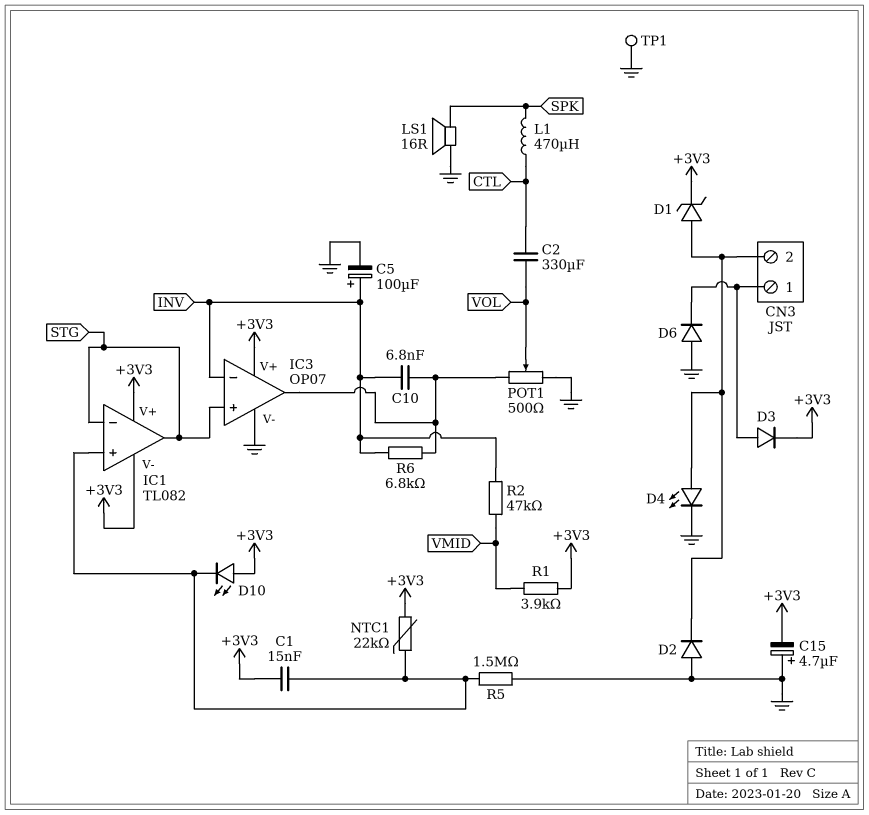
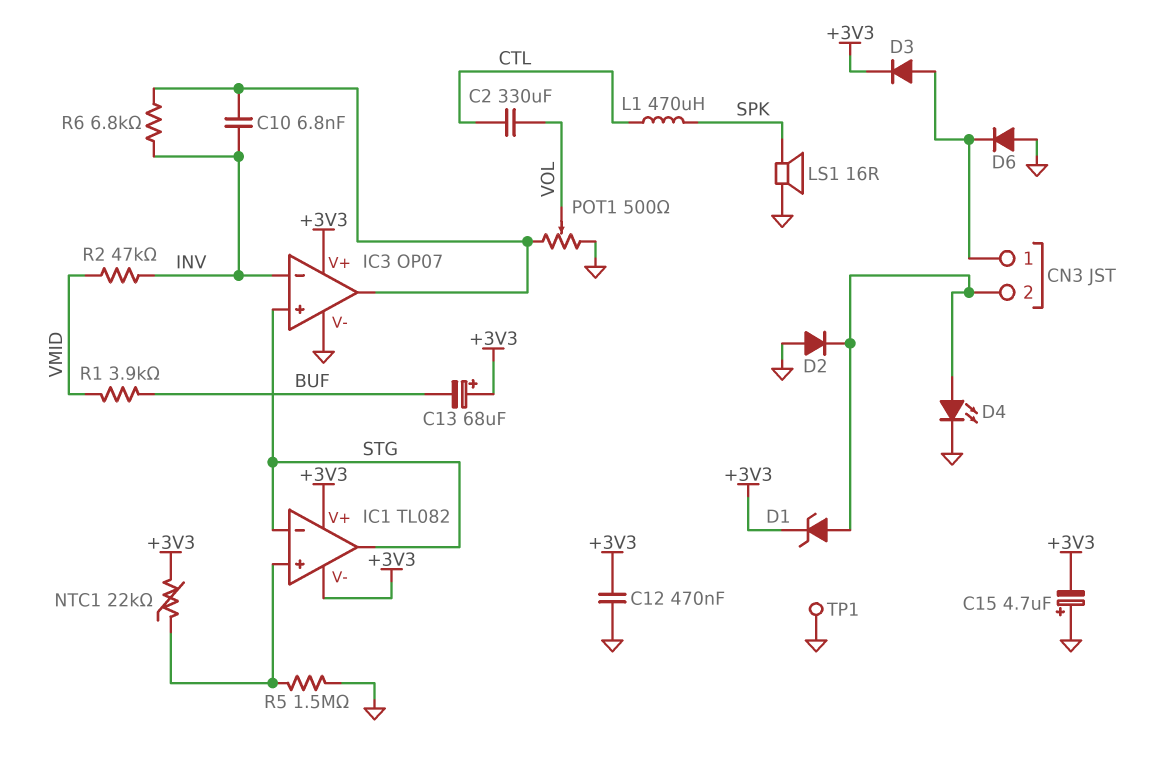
C1: 15nF (+3V3, IC1/in+) -> none
C5: 100uF (plus INV, minus GND) -> none
C12: none -> 470nF (+3V3, GND)
C13: none -> 68uF (plus +3V3, minus BUF)
D10: LED (A +3V3, K IC1/in+) -> none
R1: 3.9k (+3V3, VMID) -> 3.9k (BUF, VMID)

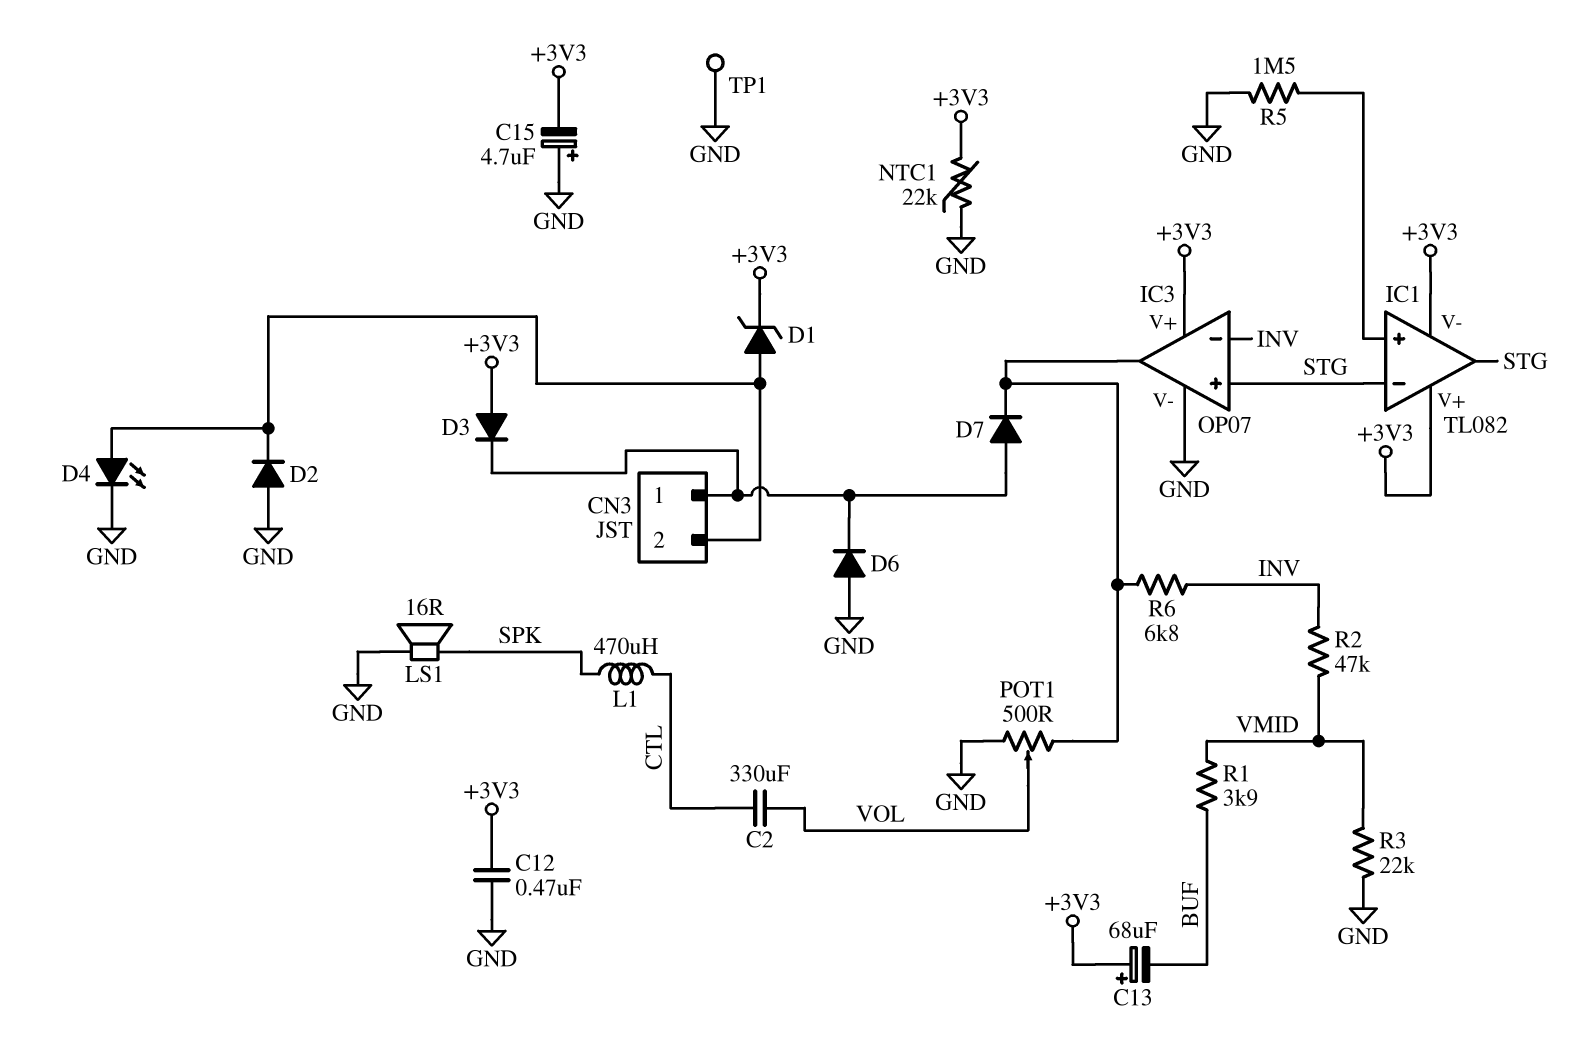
C10: 6.8nF (IC3/out, INV) -> none
D3: diode (A CN3/1, K +3V3) -> diode (A +3V3, K CN3/1)
D7: none -> diode (A CN3/1, K IC3/out)
NTC1: 22k (+3V3, IC1/in+) -> 22k (+3V3, GND)
R3: none -> 22k (GND, VMID)

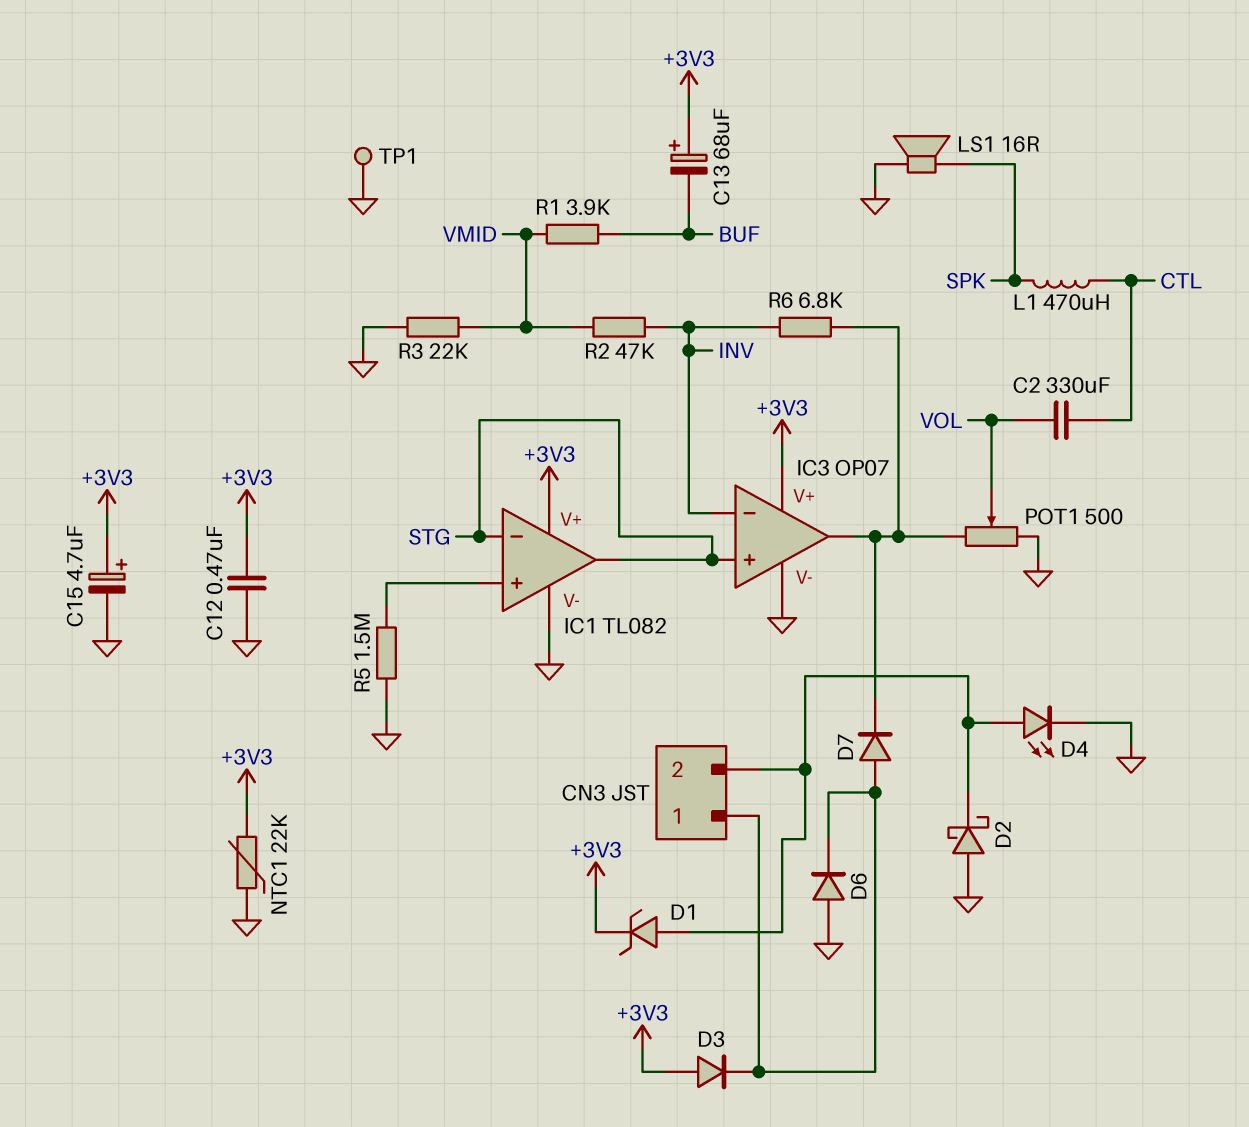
C15: 4.7uF (plus GND, minus +3V3) -> 4.7uF (plus +3V3, minus GND)
D2: diode (A GND, K CN3/2) -> schottky (A GND, K CN3/2)
IC1 pin V-: +3V3 -> GND

